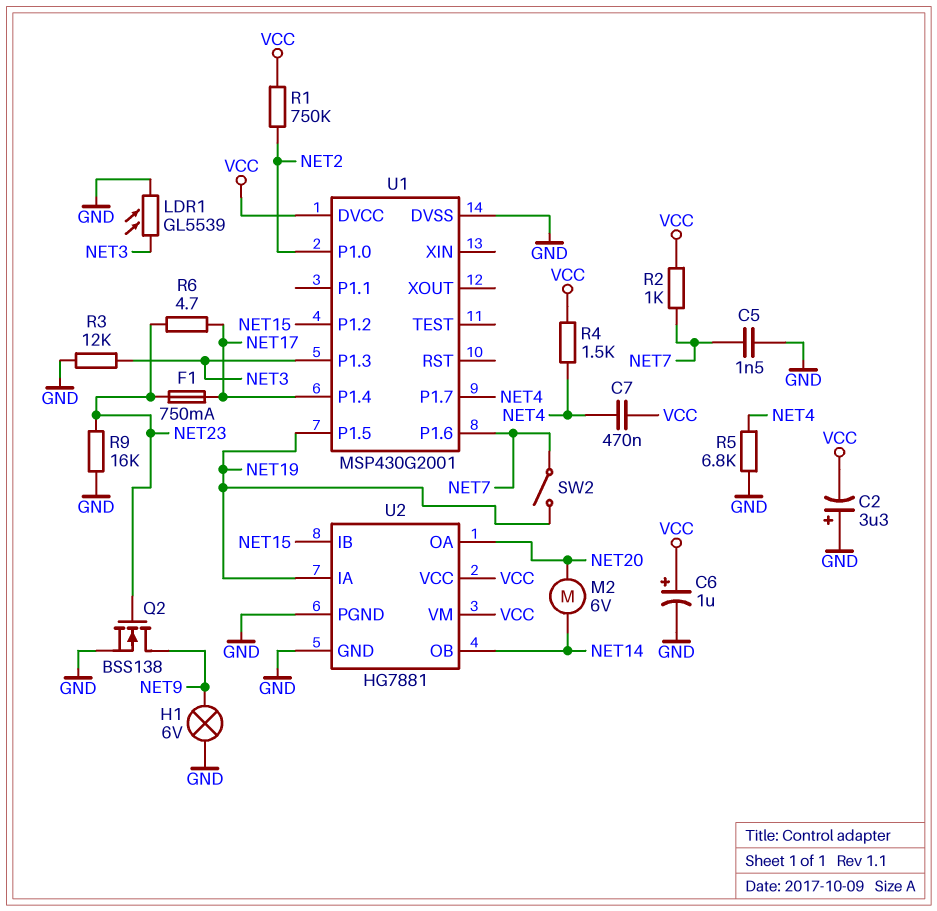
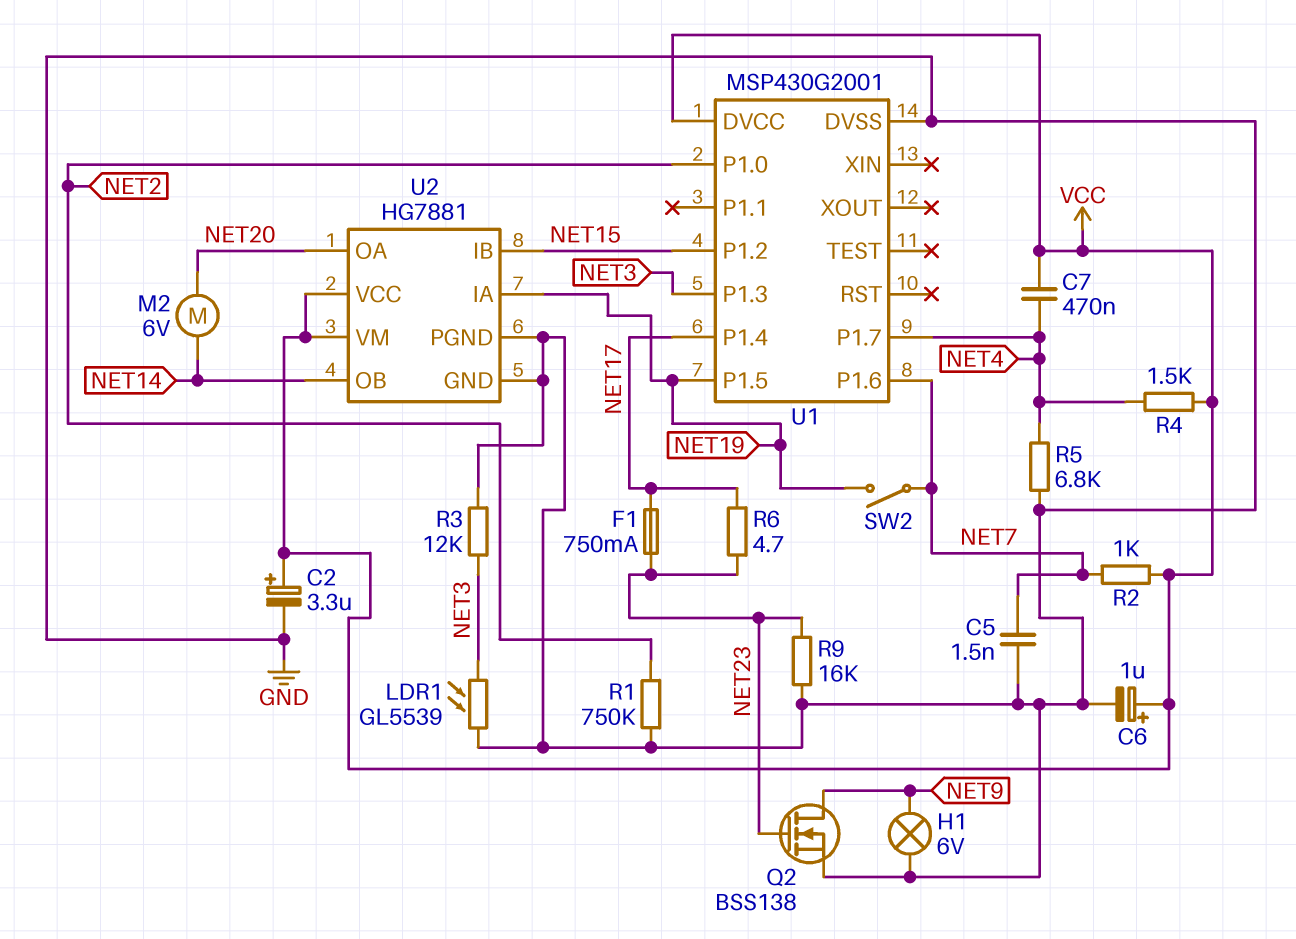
C2: 3.3uF (plus GND, minus VCC) -> 3.3uF (plus VCC, minus GND)
R1: 750k (NET2, VCC) -> 750k (GND, NET2)

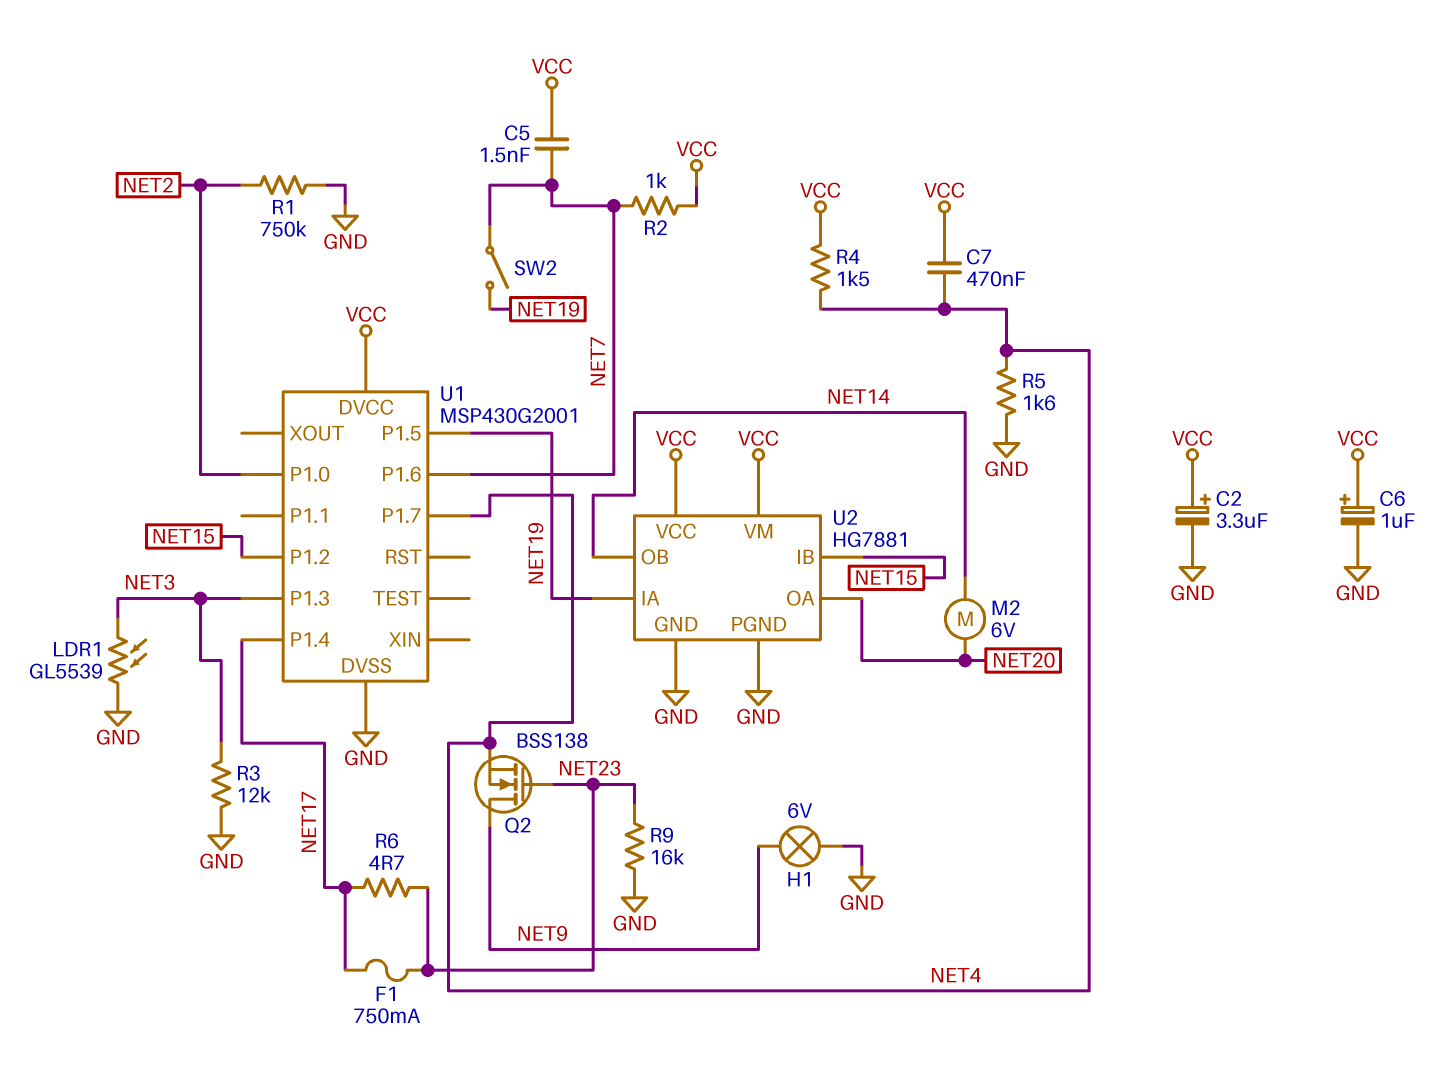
C5: 1.5nF (GND, NET7) -> 1.5nF (NET7, VCC)
Q2: NMOS BSS138 (G NET23, D NET9, S GND) -> NMOS BSS138 (G NET23, D NET9, S NET4)
R5: 6.8k (GND, NET4) -> 1.6k (GND, NET4)

